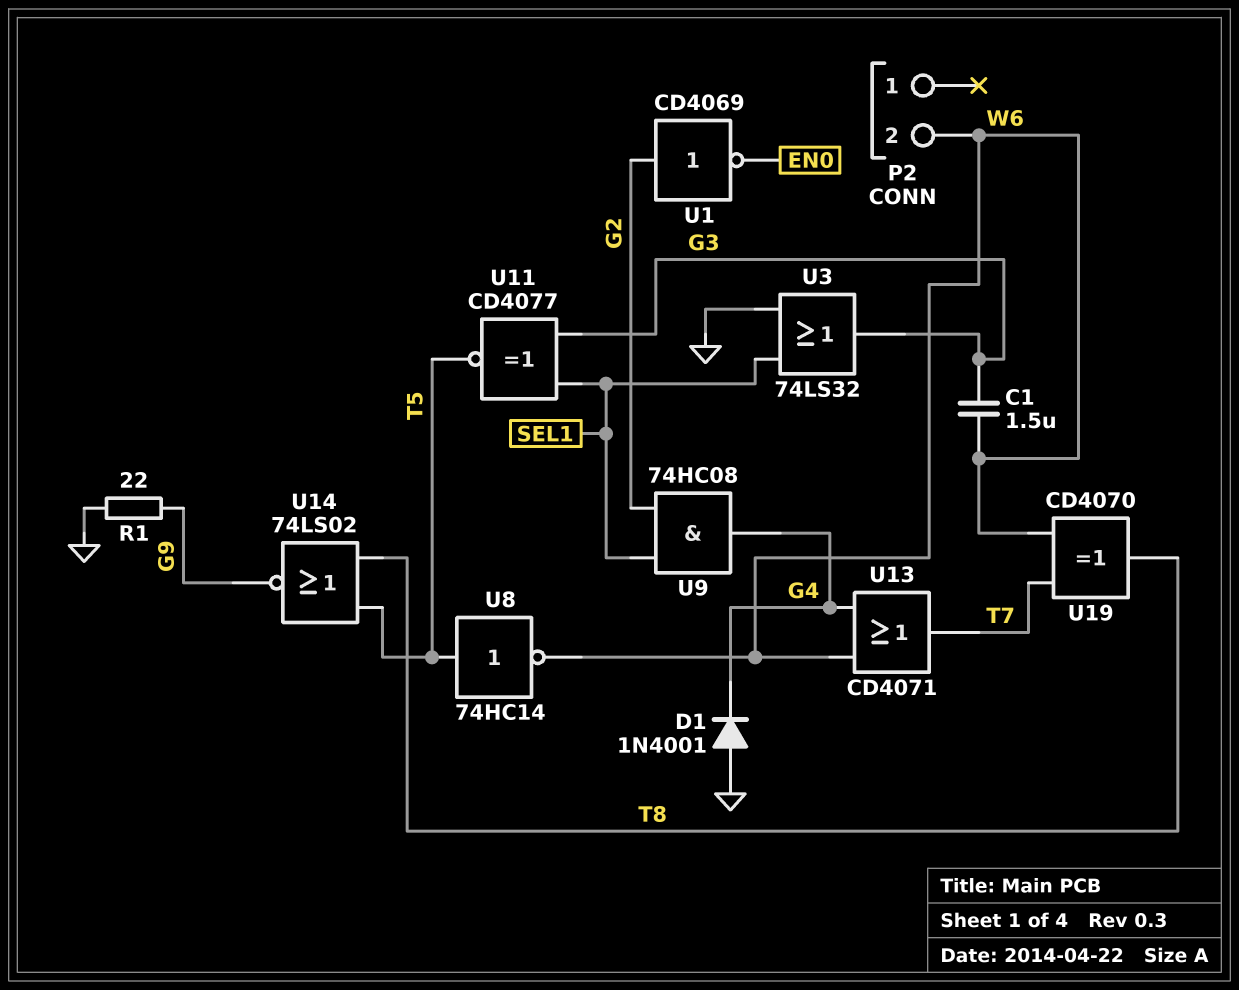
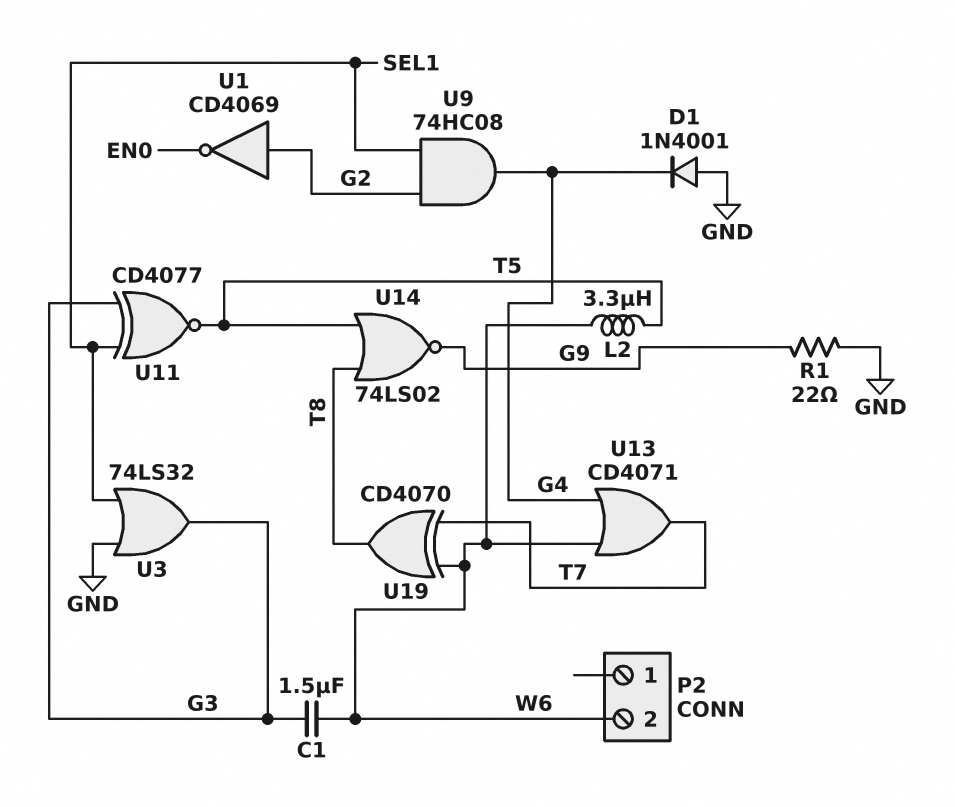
L2: none -> 3.3uH (T5, W6)
U8: NOT 74HC14 (in T5, out W6) -> none

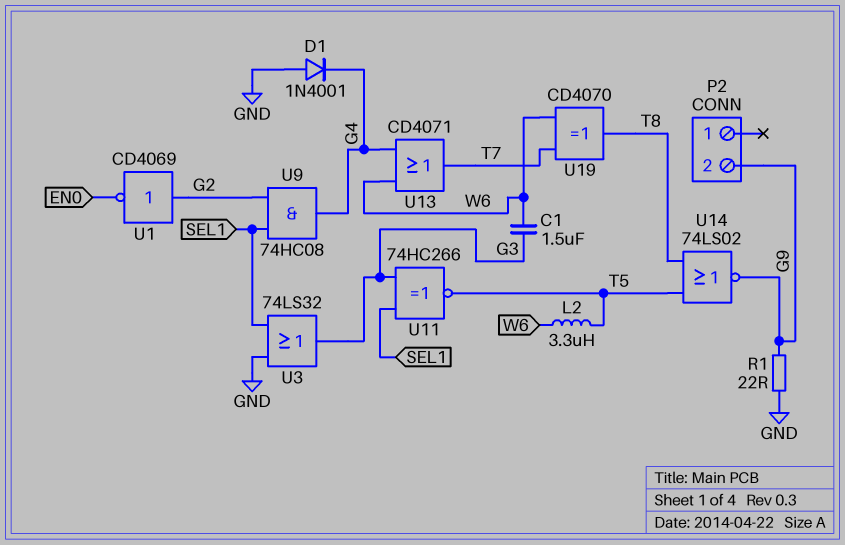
P2 pin 2: W6 -> G9
U11: XNOR CD4077 (in G3, in SEL1, out T5) -> XNOR 74HC266 (in G3, in SEL1, out T5)

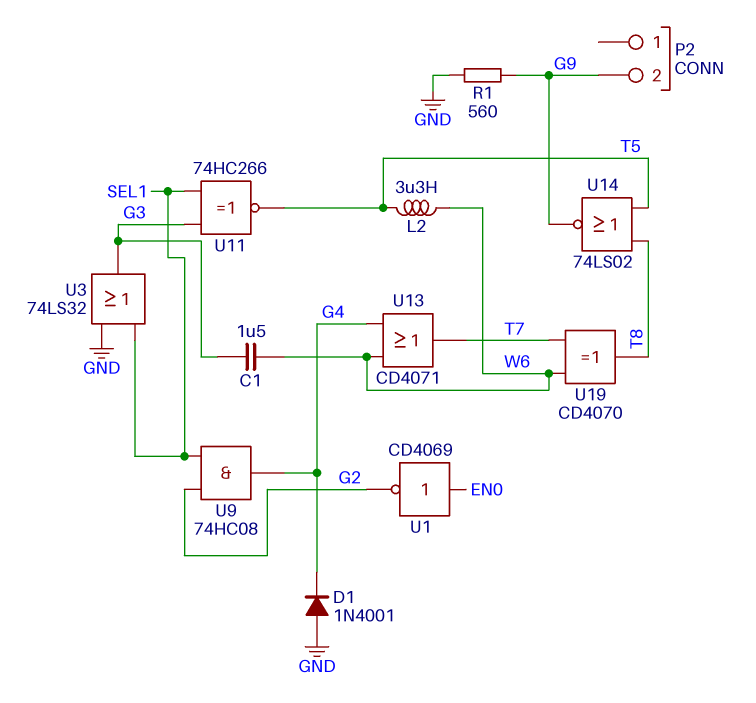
R1: 22 (G9, GND) -> 560 (G9, GND)
U1: NOT CD4069 (in G2, out EN0) -> NOT CD4069 (in EN0, out G2)

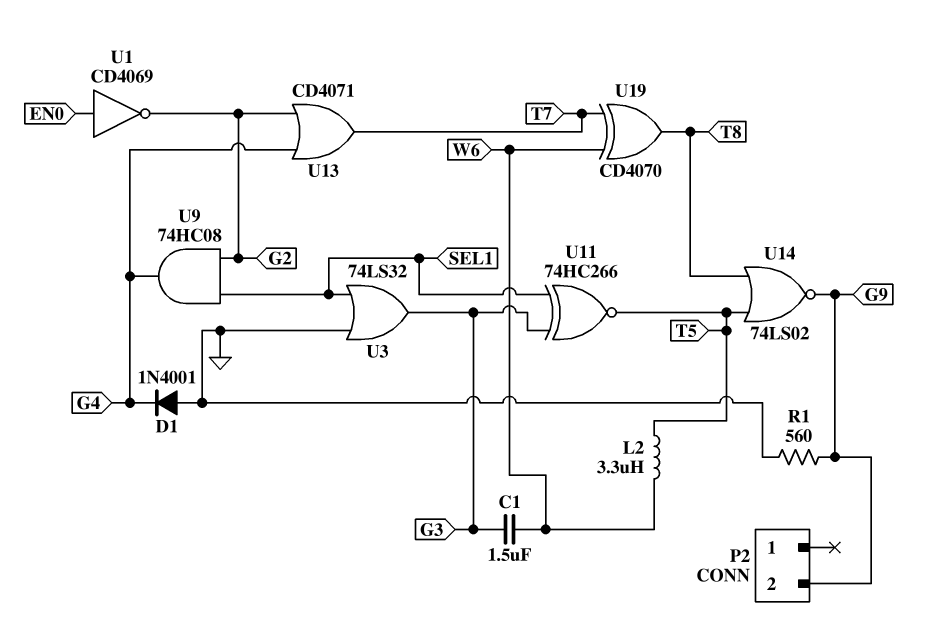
U13: OR CD4071 (in G4, in W6, out T7) -> OR CD4071 (in G2, in G4, out T7)

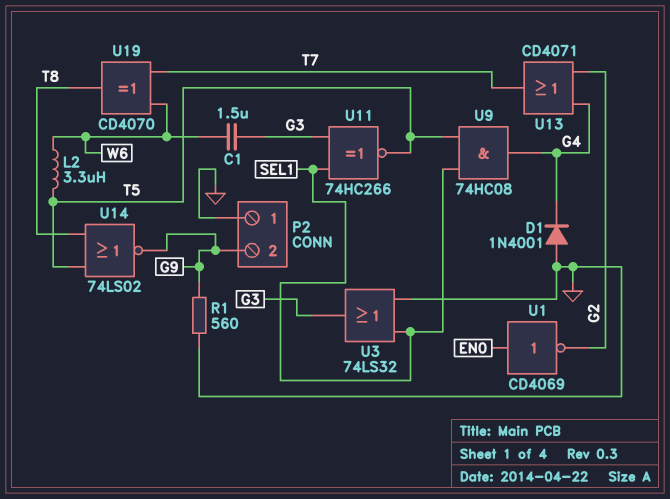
P2 pin 1: none -> GND
U9: AND 74HC08 (in G2, in SEL1, out G4) -> AND 74HC08 (in SEL1, in T5, out G4)

